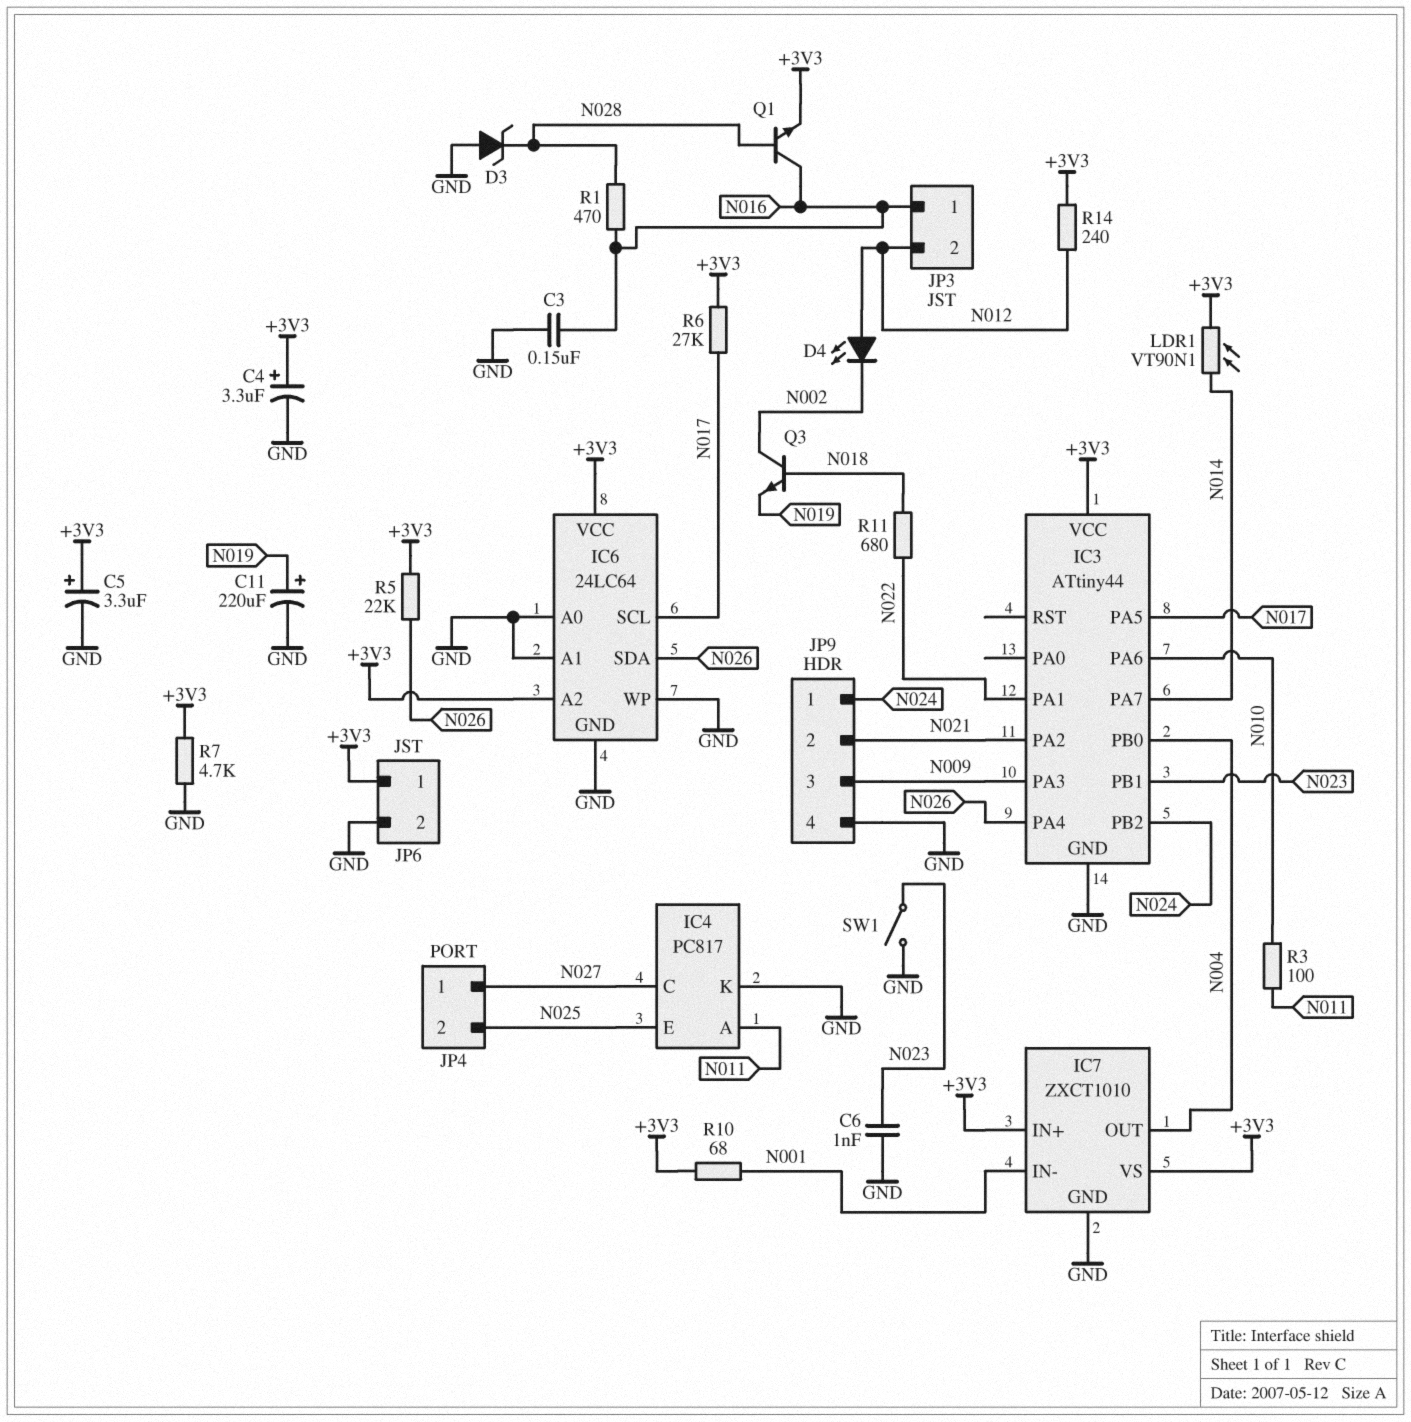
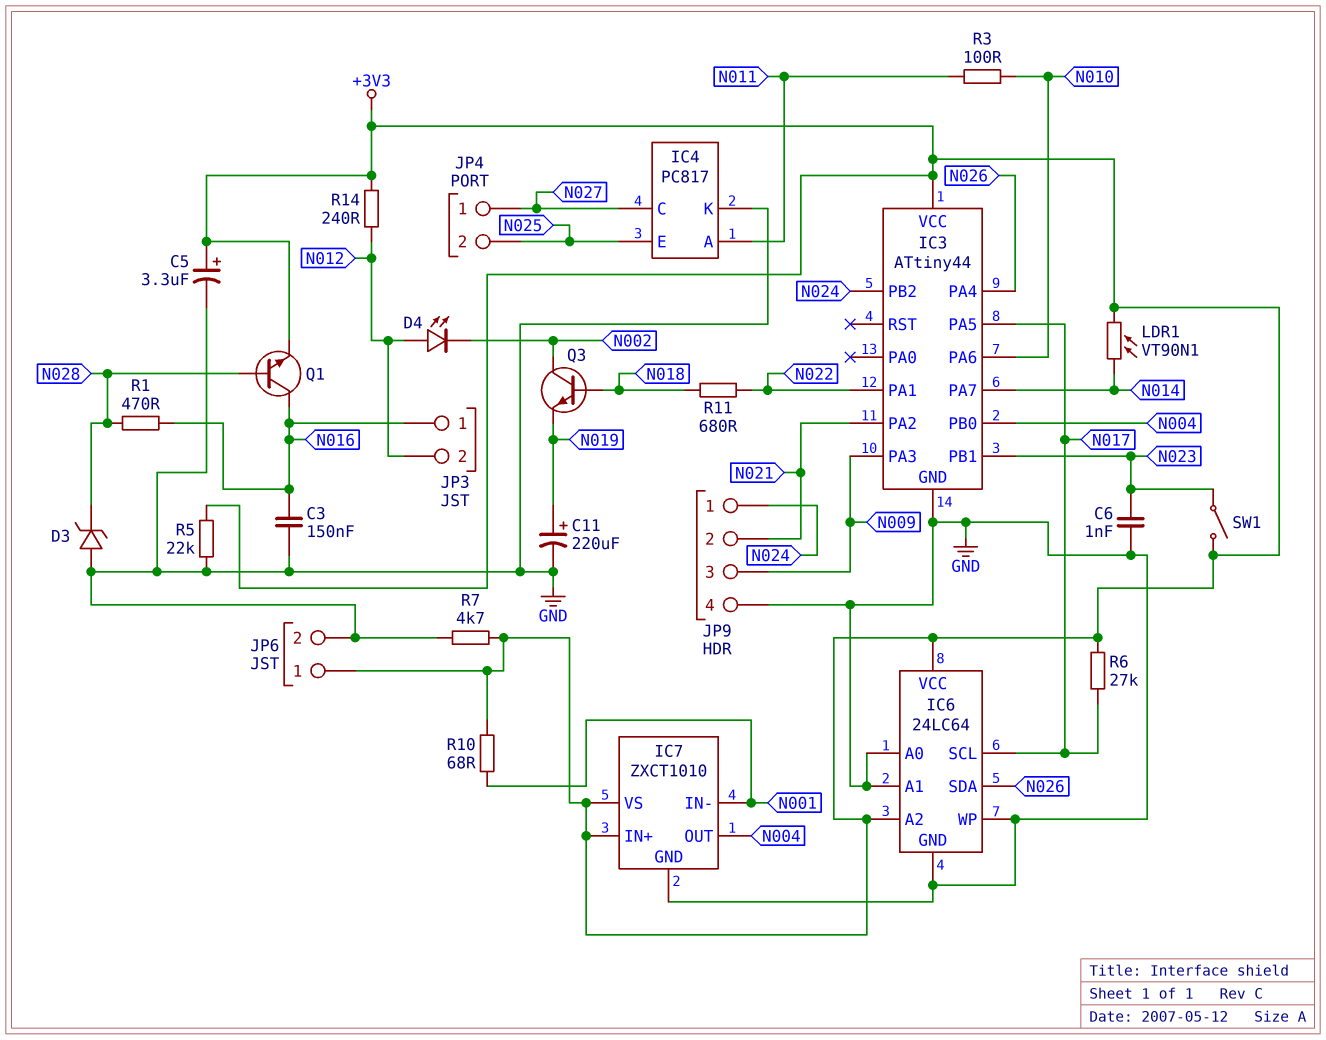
C4: 3.3uF (plus +3V3, minus GND) -> none
R5: 22k (+3V3, N026) -> 22k (+3V3, GND)
SW1: switch (GND, N023) -> switch (+3V3, N023)

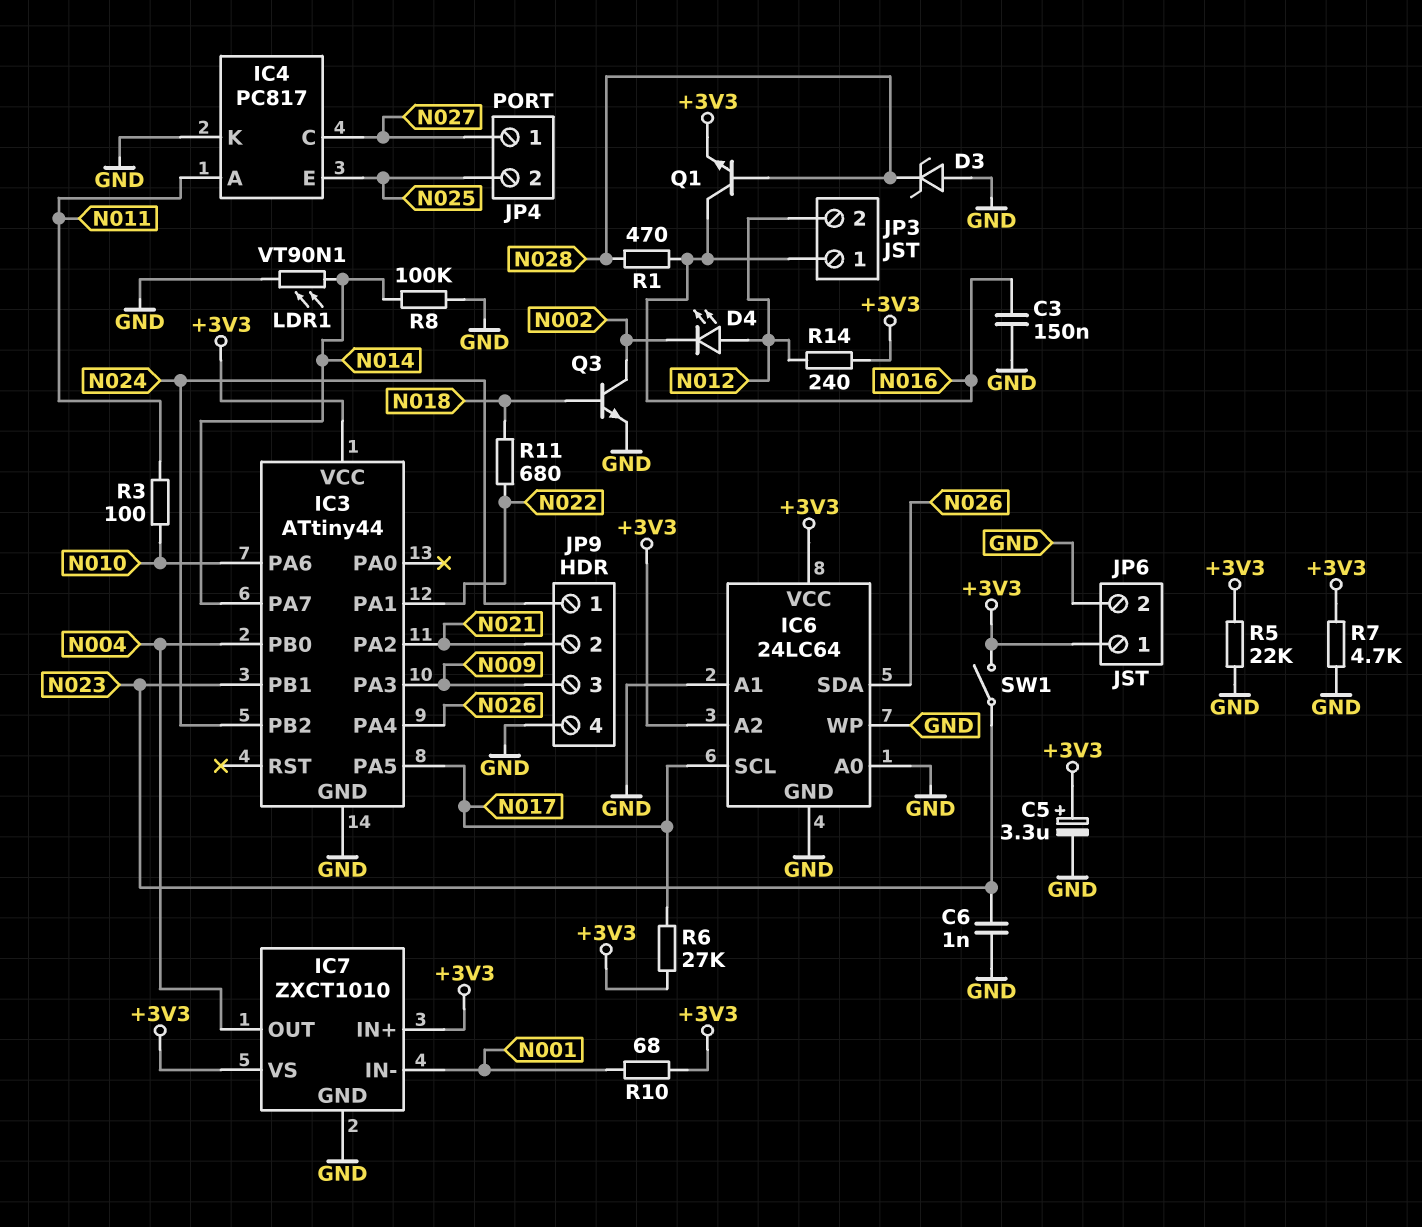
C11: 220uF (plus N019, minus GND) -> none
LDR1: VT90N1 (+3V3, N014) -> VT90N1 (GND, N014)
Q3: NPN (B N018, C N002, E N019) -> NPN (B N018, C N002, E GND)
R8: none -> 100k (GND, N014)

